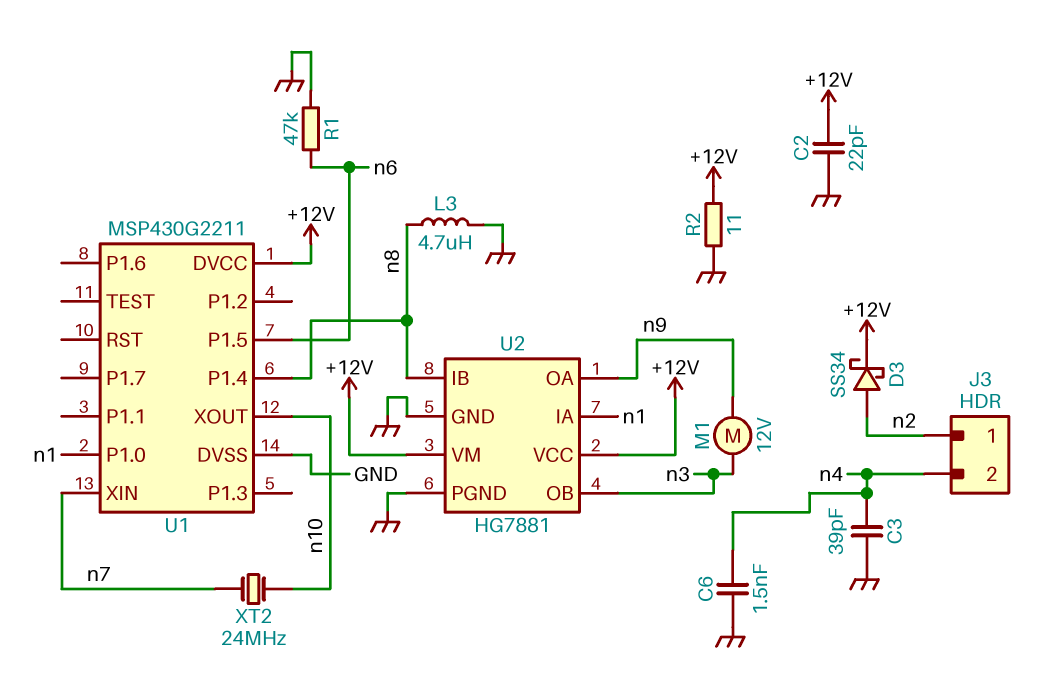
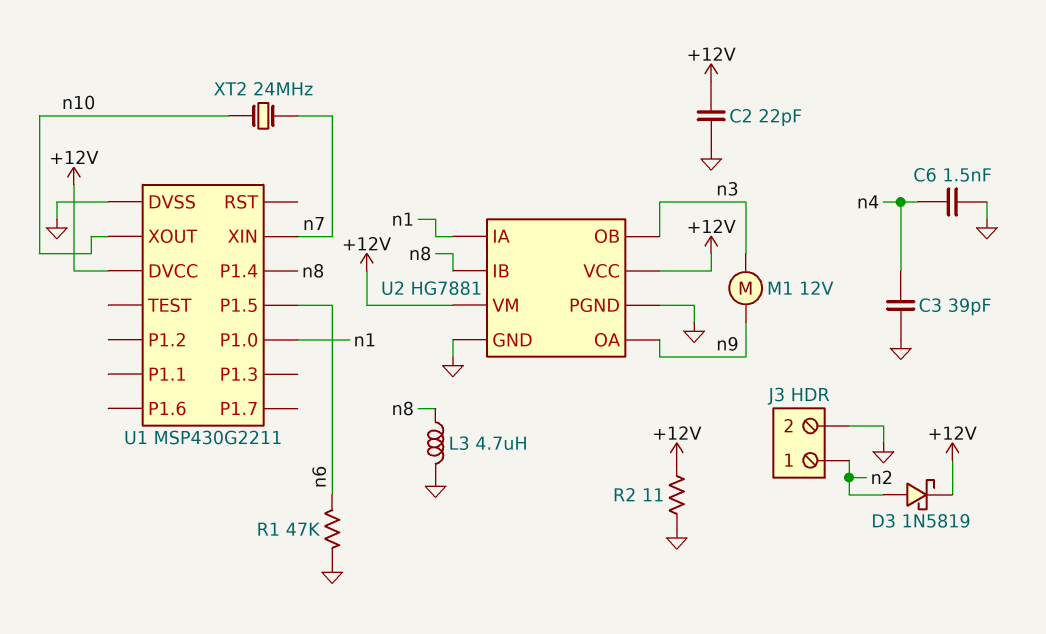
D3: schottky SS34 (A n2, K +12V) -> schottky 1N5819 (A n2, K +12V)
J3 pin 2: n4 -> GND

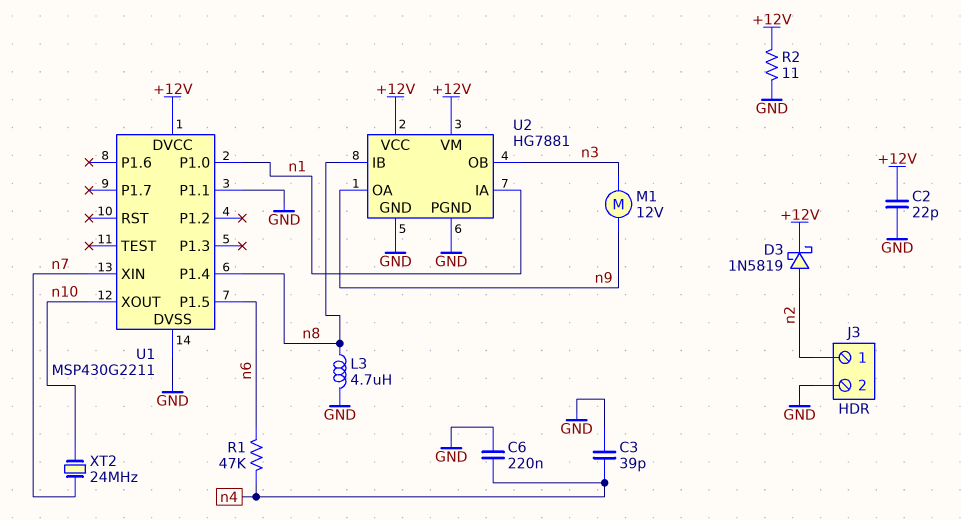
C6: 1.5nF (GND, n4) -> 220nF (GND, n4)
R1: 47k (GND, n6) -> 47k (n4, n6)
U1 pin P1.1: none -> GND

